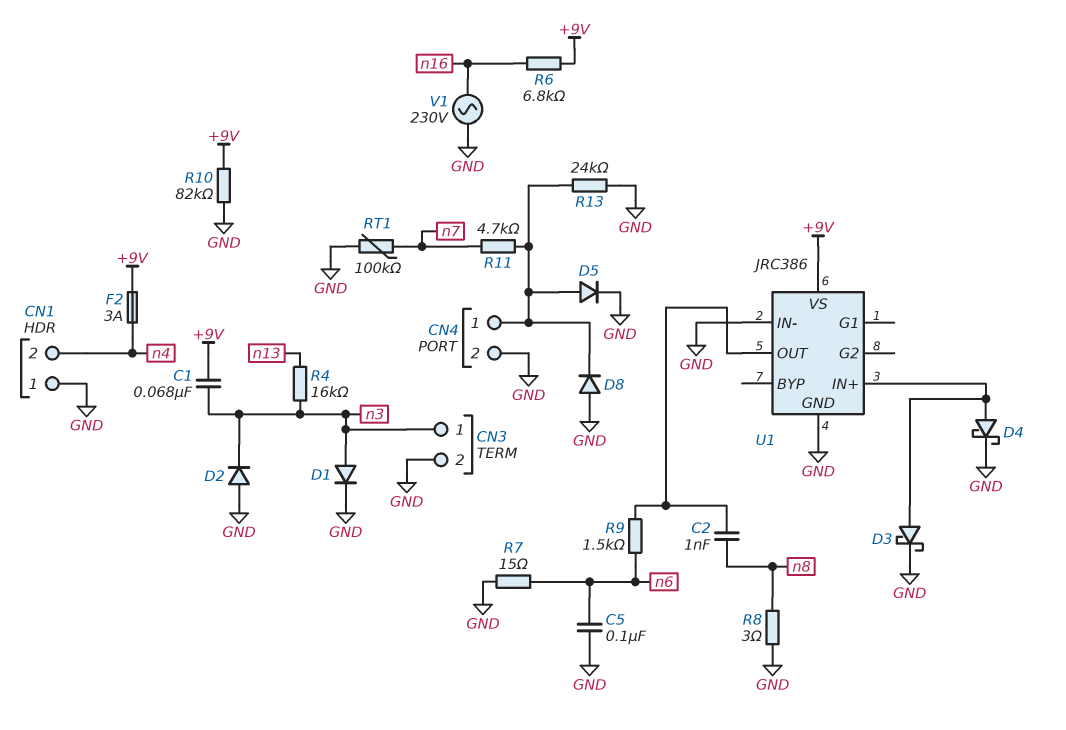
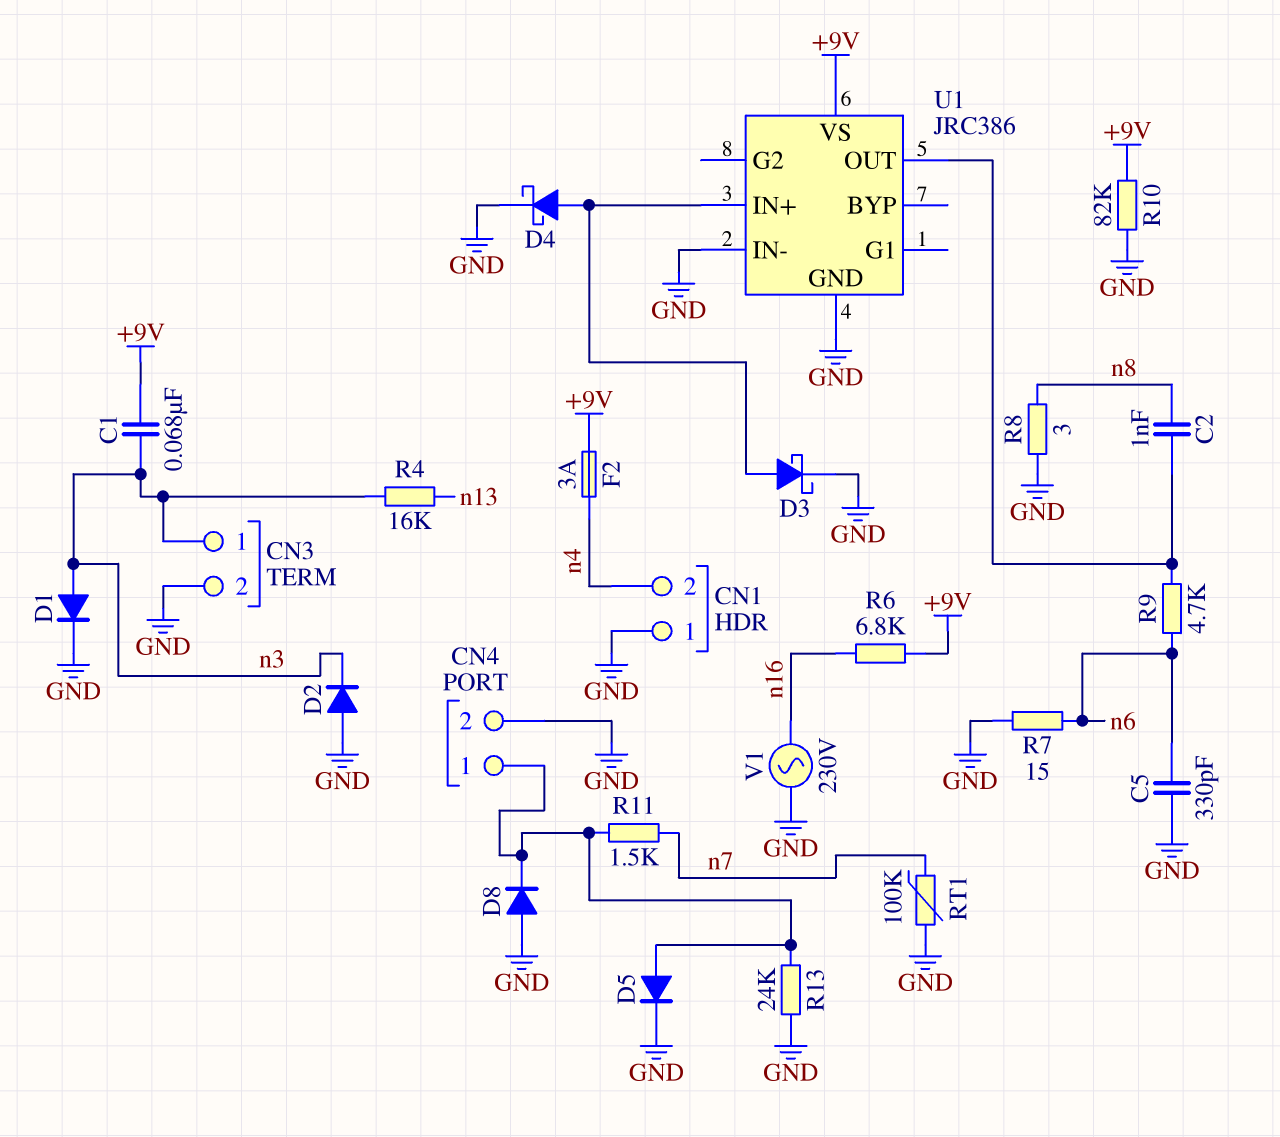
C5: 100nF (GND, n6) -> 330pF (GND, n6)
R9: 1.5k (U1/OUT, n6) -> 4.7k (U1/OUT, n6)
R11: 4.7k (CN4/1, n7) -> 1.5k (CN4/1, n7)

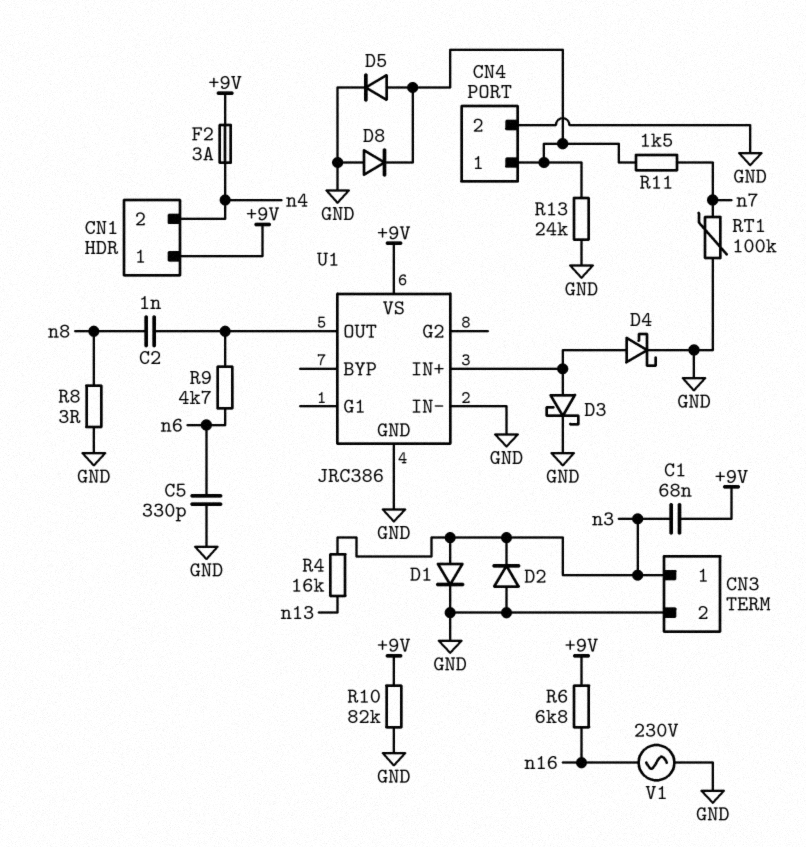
CN1 pin 1: GND -> +9V
R7: 15 (GND, n6) -> none

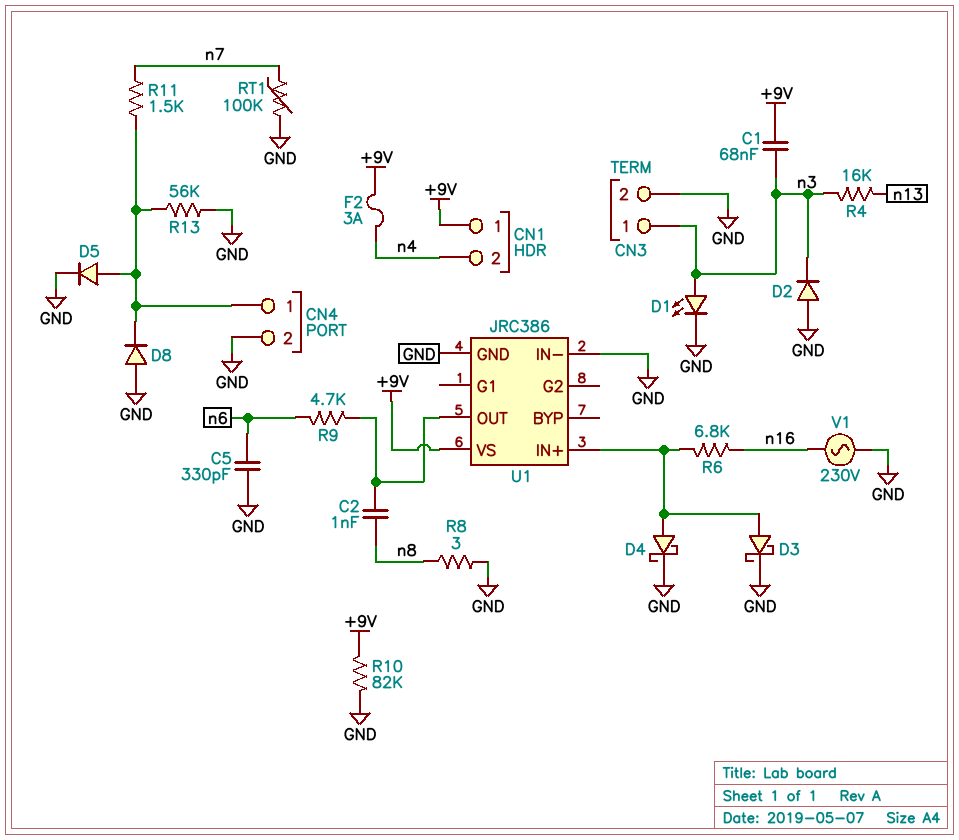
D1: diode (A n3, K GND) -> LED (A n3, K GND)
R6: 6.8k (+9V, n16) -> 6.8k (U1/IN+, n16)
R13: 24k (CN4/1, GND) -> 56k (CN4/1, GND)

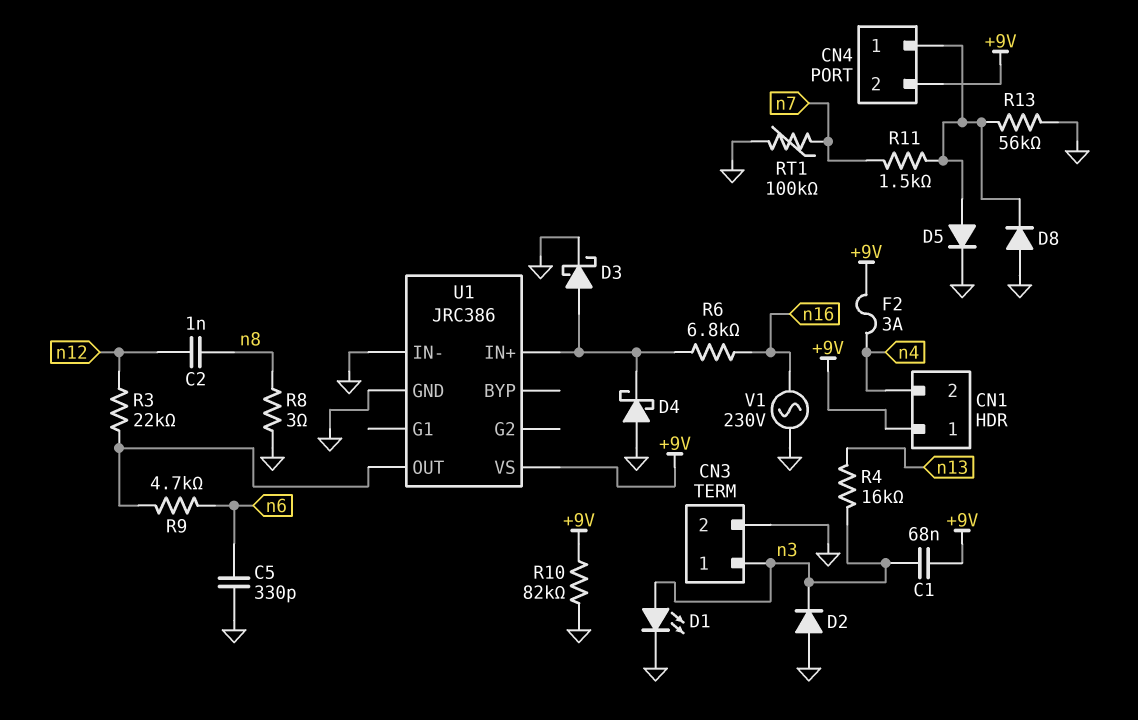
C2: 1nF (U1/OUT, n8) -> 1nF (n8, n12)
CN4 pin 2: GND -> +9V
D4: schottky (A U1/IN+, K GND) -> schottky (A GND, K U1/IN+)
R3: none -> 22k (U1/OUT, n12)

